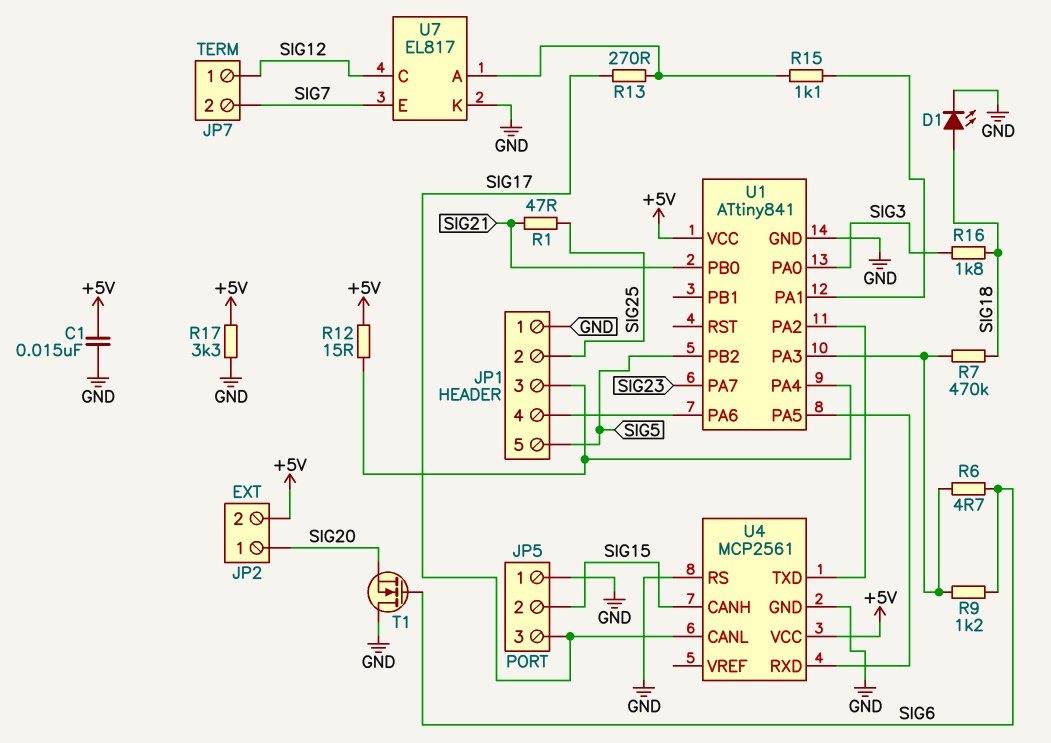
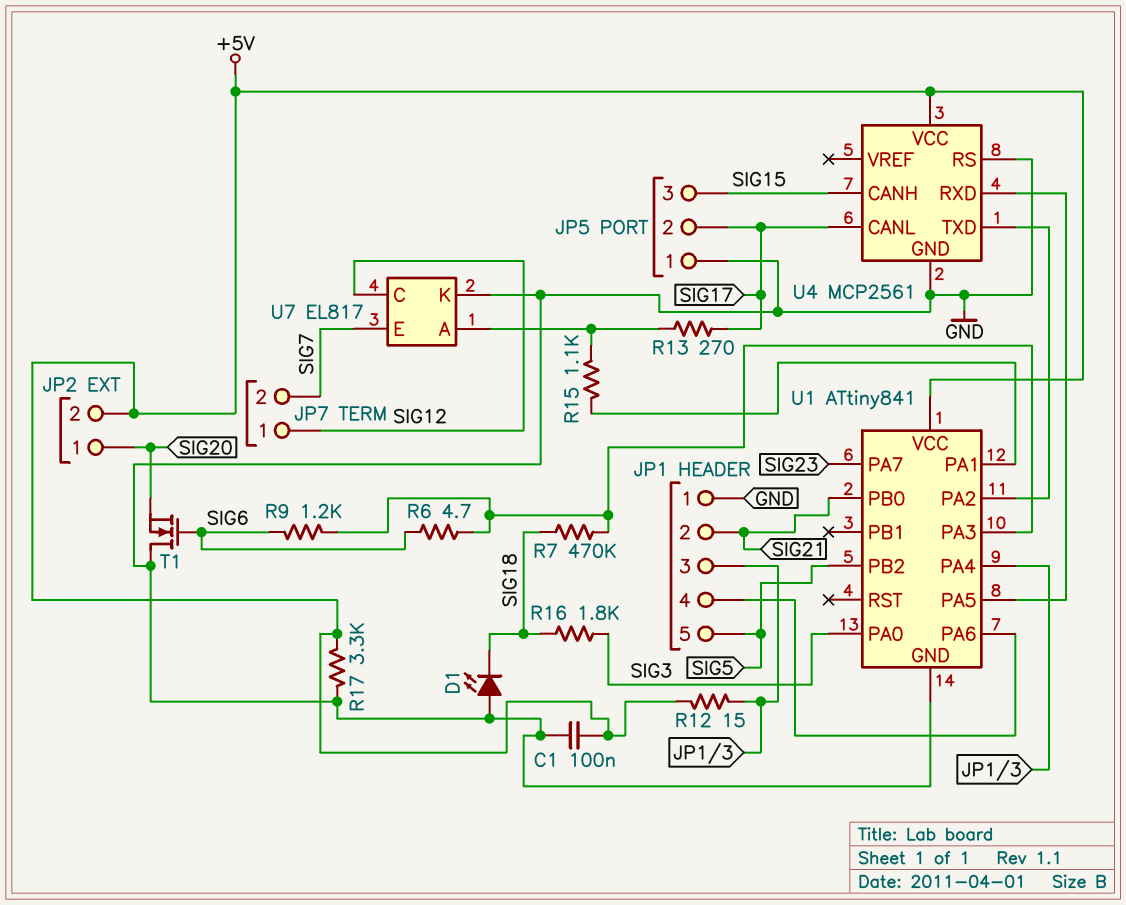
C1: 15nF (+5V, GND) -> 100nF (+5V, GND)
D1: LED (A SIG18, K GND) -> LED (A GND, K SIG18)
JP1 pin 2: SIG25 -> SIG21
JP5 pin 2: SIG15 -> SIG17
JP5 pin 3: SIG17 -> SIG15
R1: 47 (SIG21, SIG25) -> none

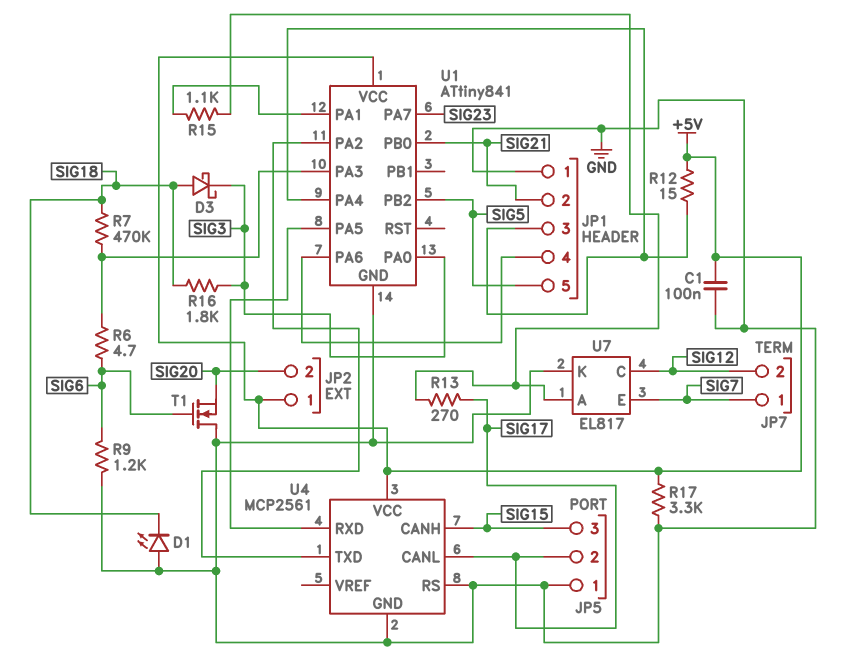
D3: none -> schottky (A SIG18, K SIG3)
JP2 pin 1: SIG20 -> +5V
JP2 pin 2: +5V -> SIG20
JP7 pin 1: SIG12 -> SIG7
JP7 pin 2: SIG7 -> SIG12
R9: 1.2k (SIG6, U1/PA3) -> 1.2k (GND, SIG6)

